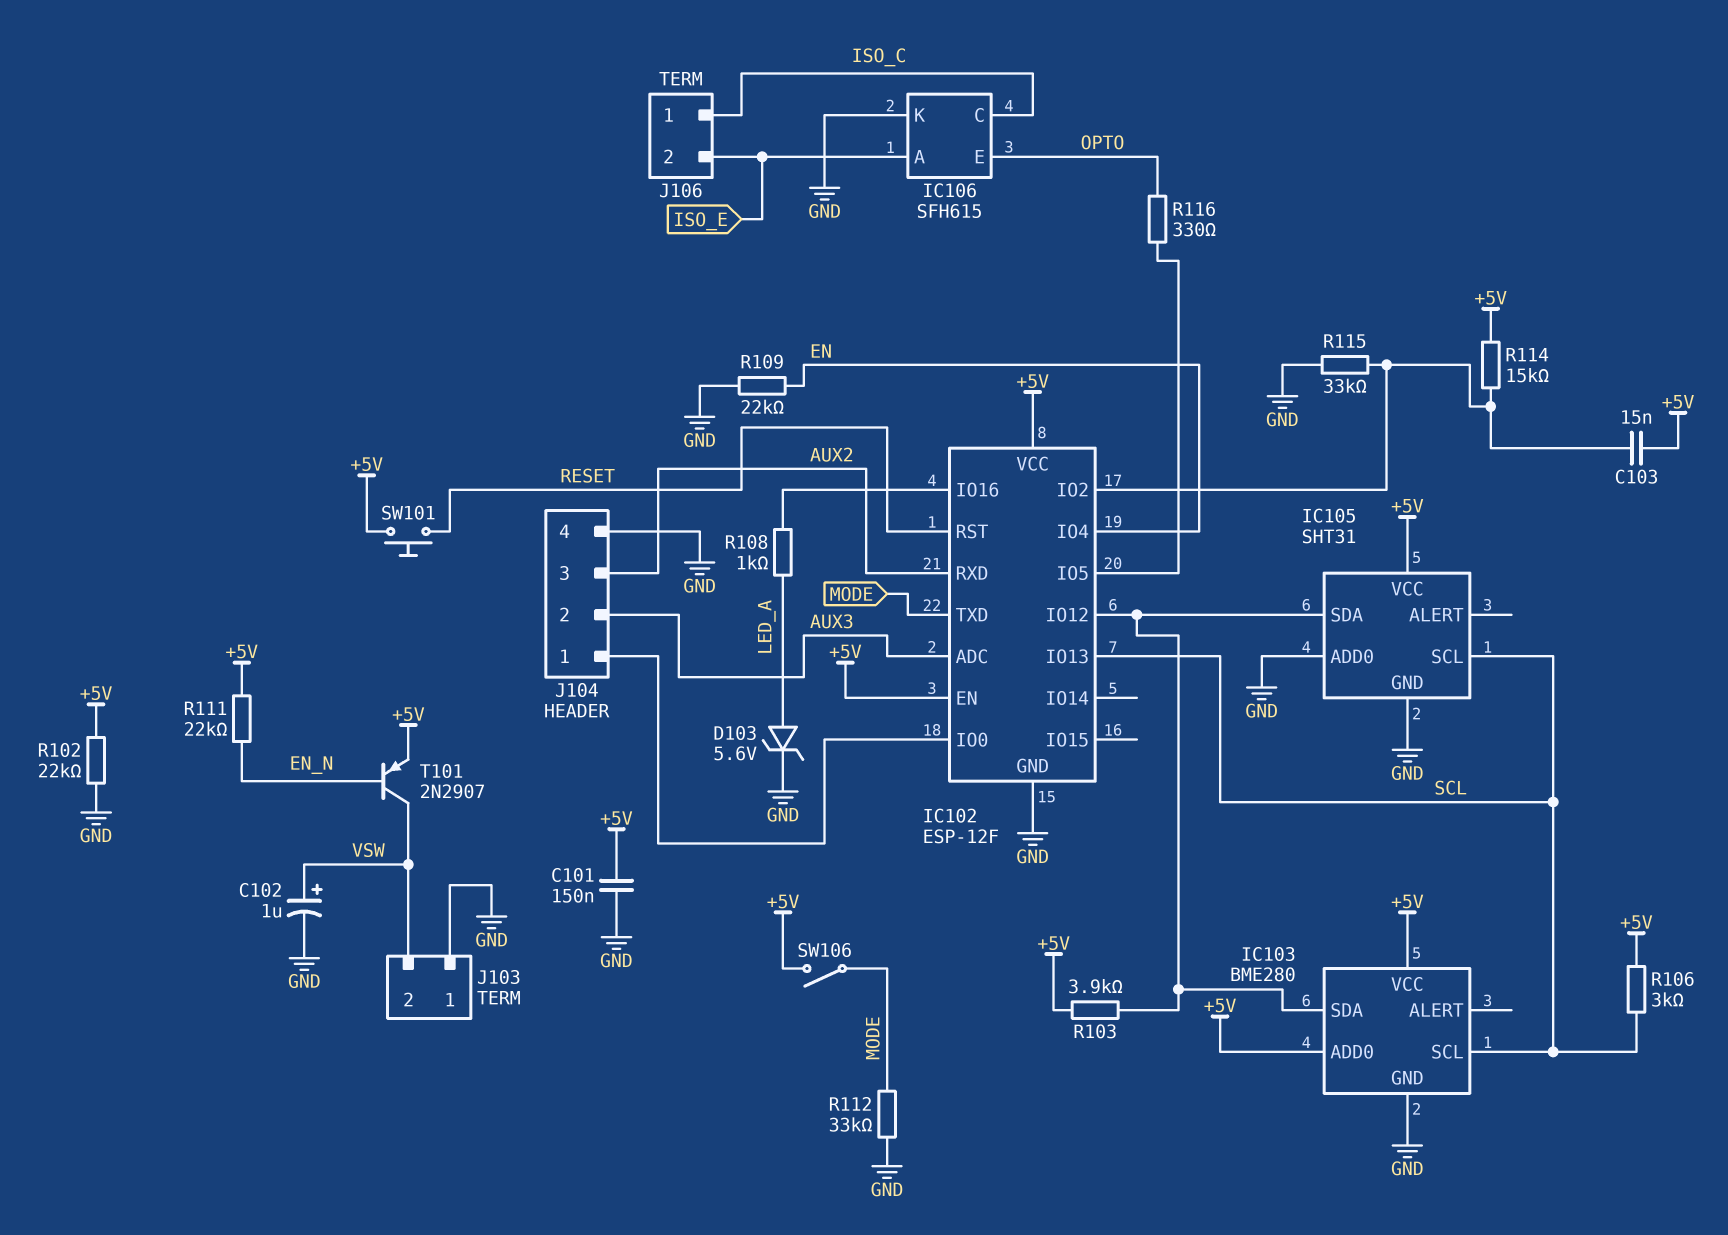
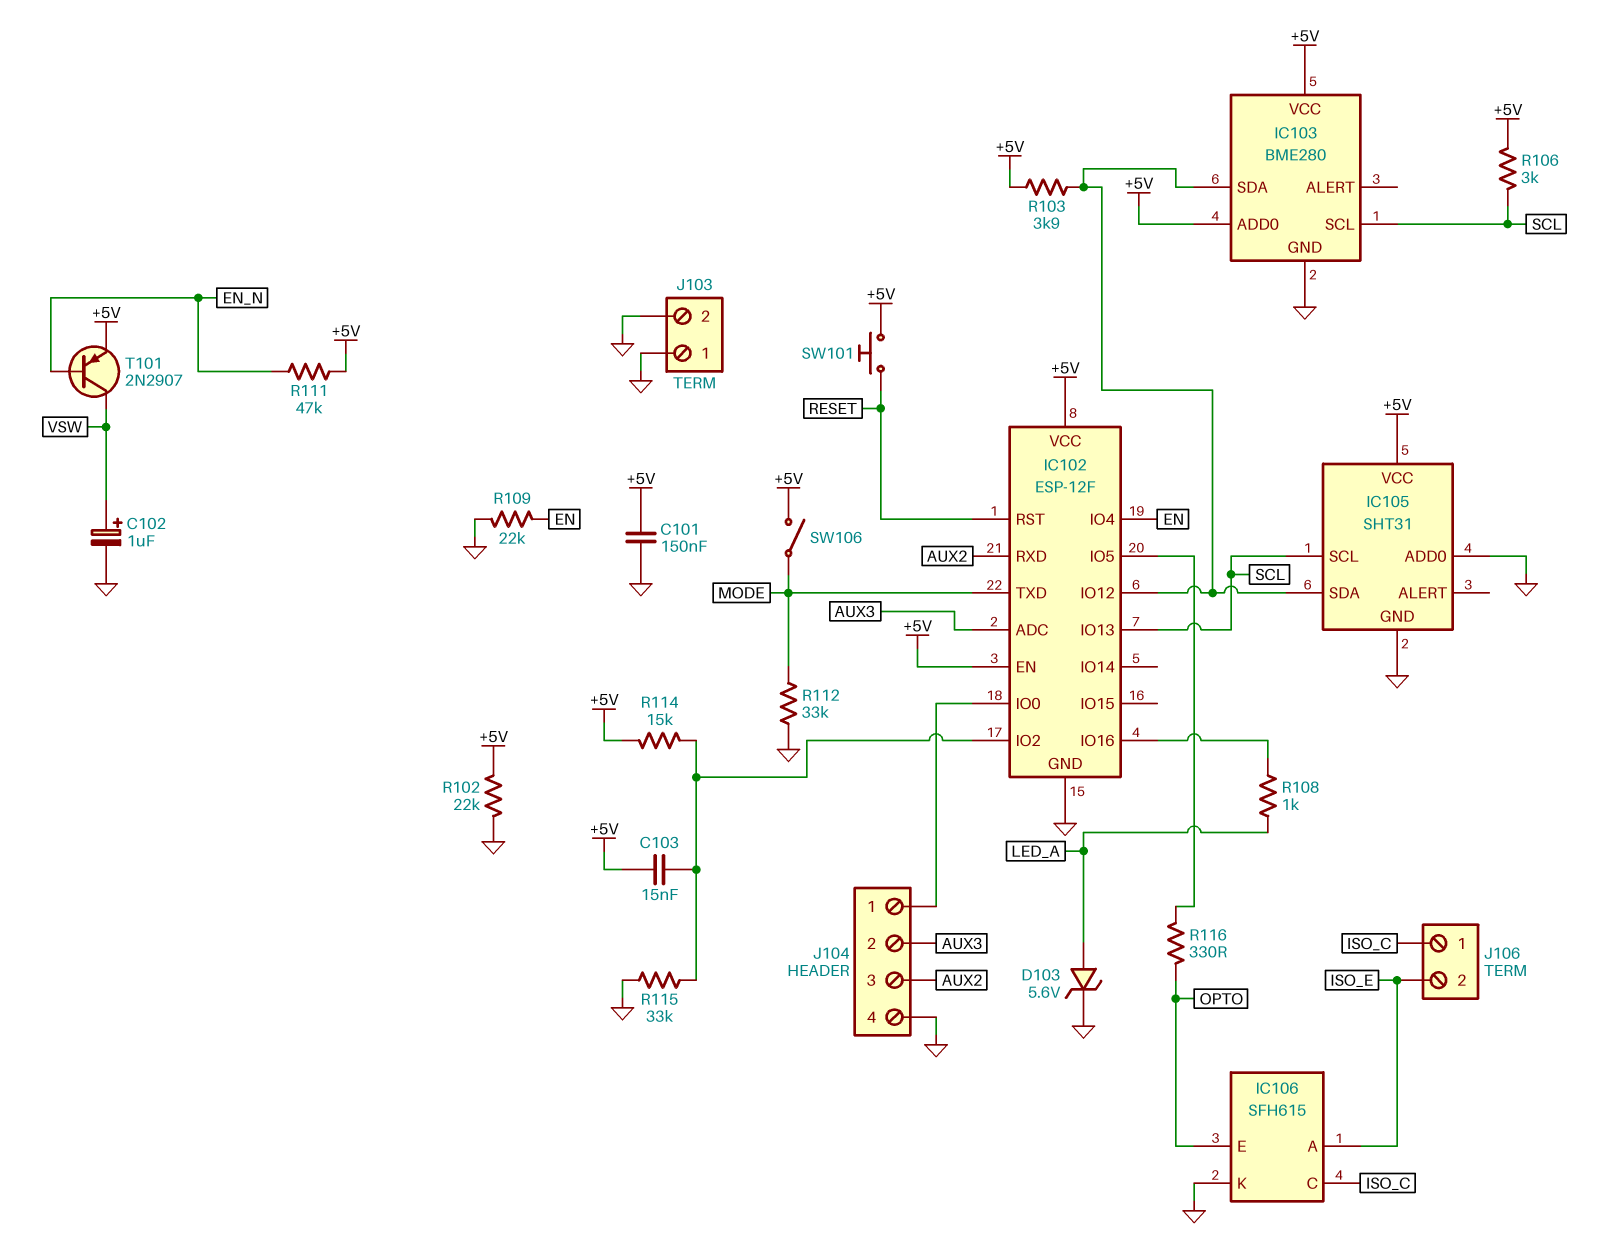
J103 pin 2: VSW -> GND
R111: 22k (+5V, EN_N) -> 47k (+5V, EN_N)

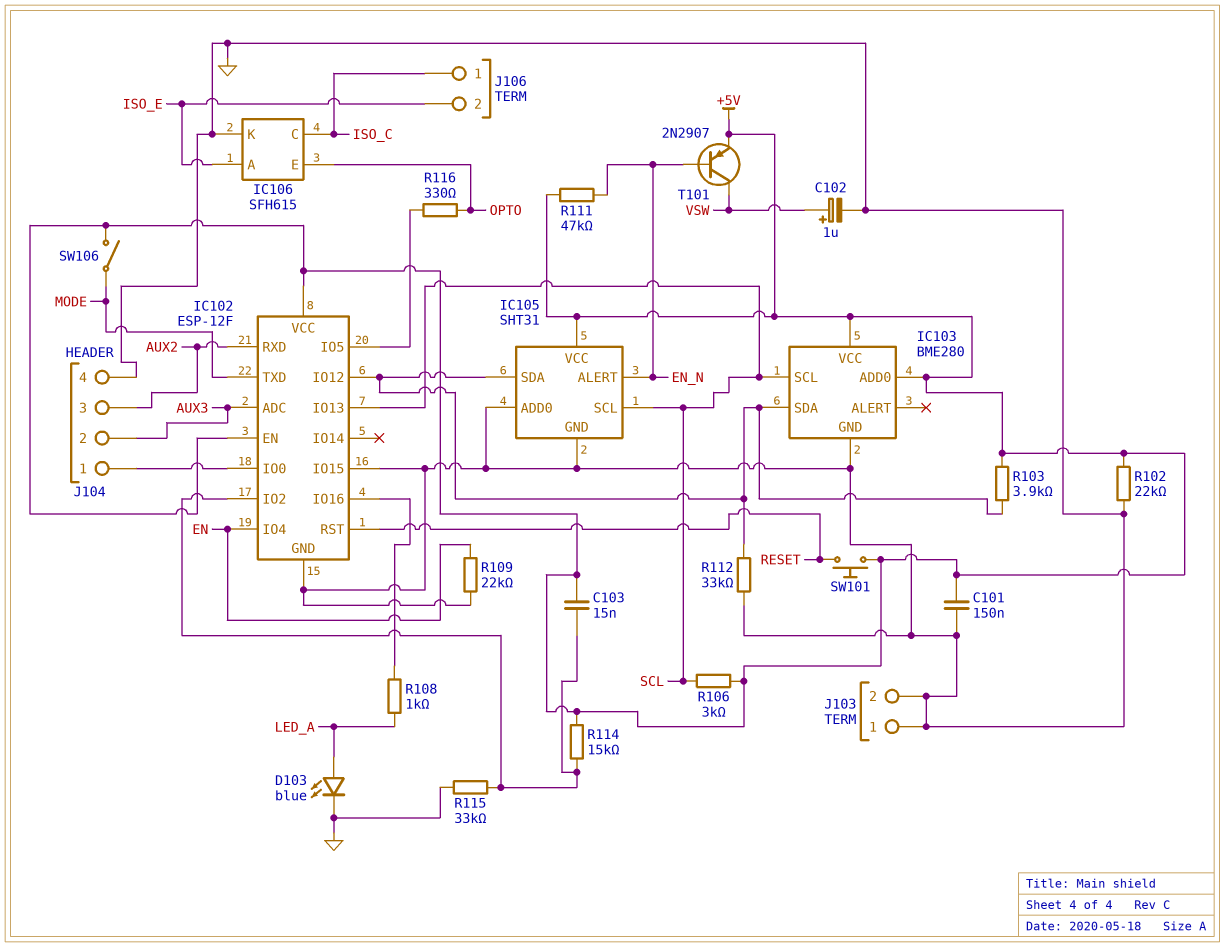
D103: zener 5.6V (A LED_A, K GND) -> LED blue (A LED_A, K GND)
IC102 pin IO15: none -> GND
IC105 pin ALERT: none -> EN_N
R112: 33k (GND, MODE) -> 33k (GND, IC102/IO12)

